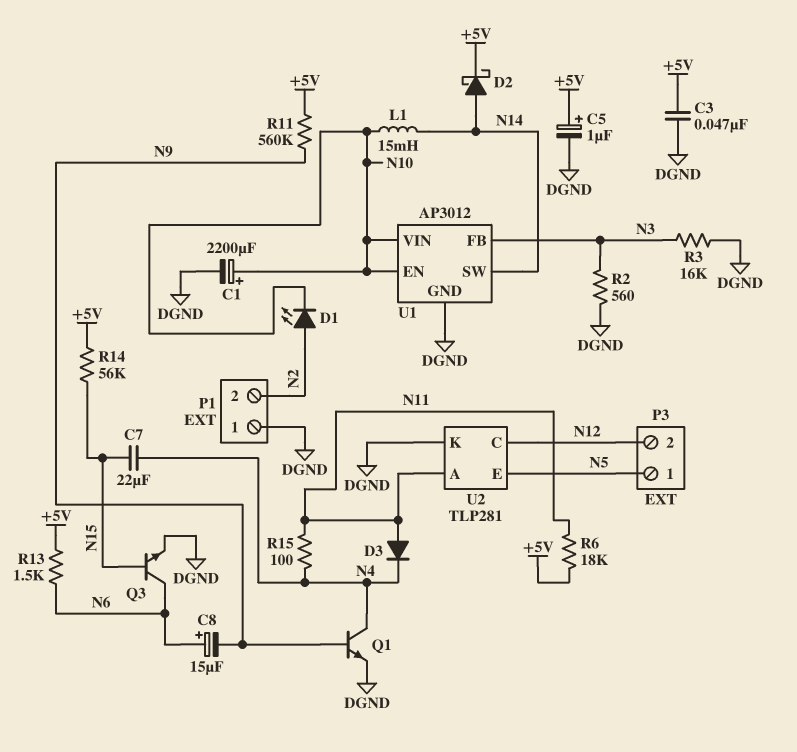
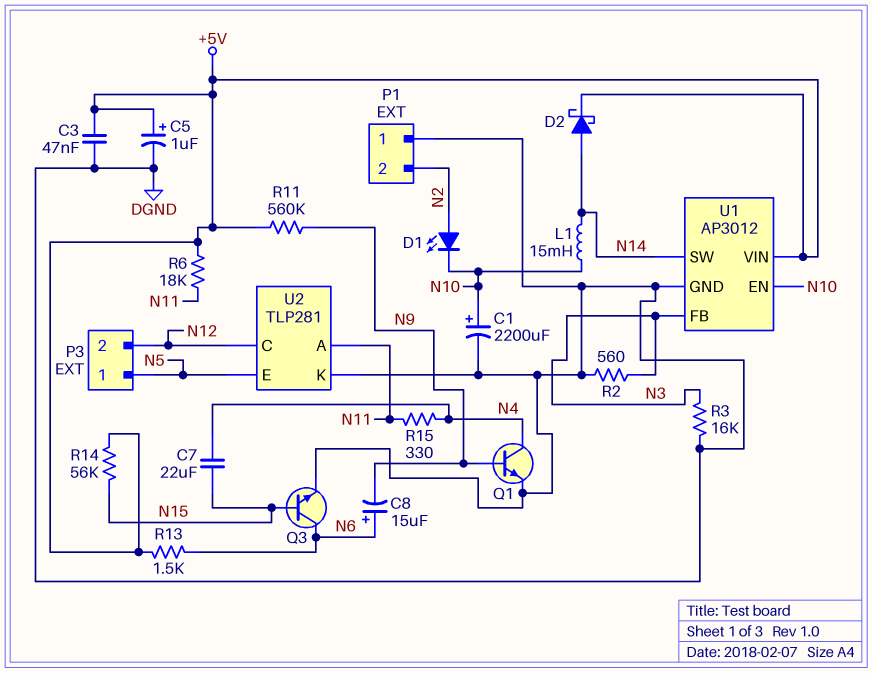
D3: diode (A N11, K N4) -> none
R15: 100 (N4, N11) -> 330 (N4, N11)
U1 pin VIN: N10 -> +5V

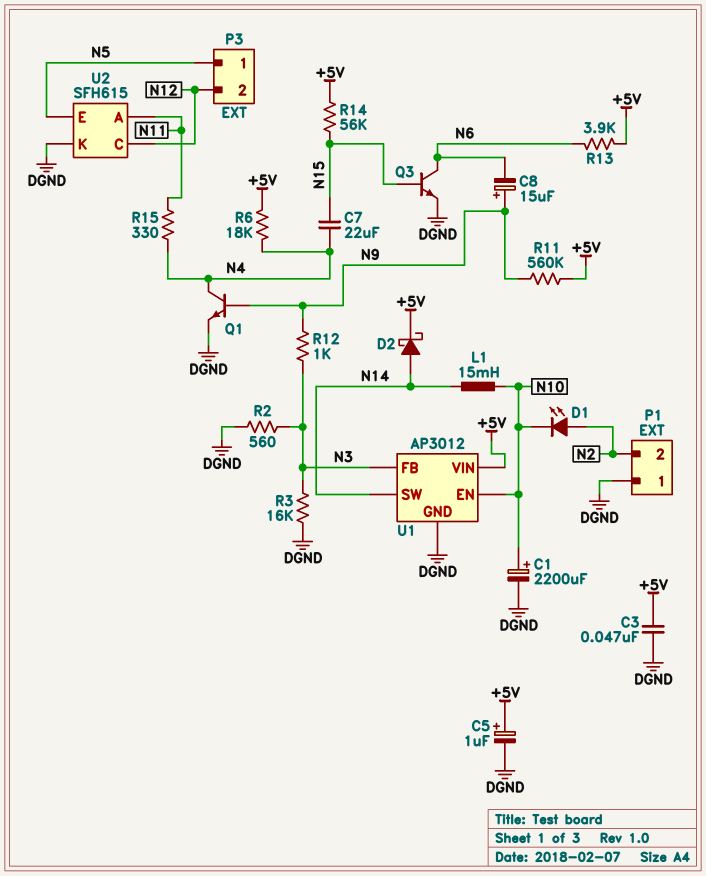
C8: 15uF (plus N6, minus N9) -> 15uF (plus N9, minus N6)
R6: 18k (+5V, N11) -> 18k (+5V, N4)
R12: none -> 1k (N3, N9)
R13: 1.5k (+5V, N6) -> 3.9k (+5V, N6)
U2: TLP281 -> SFH615

